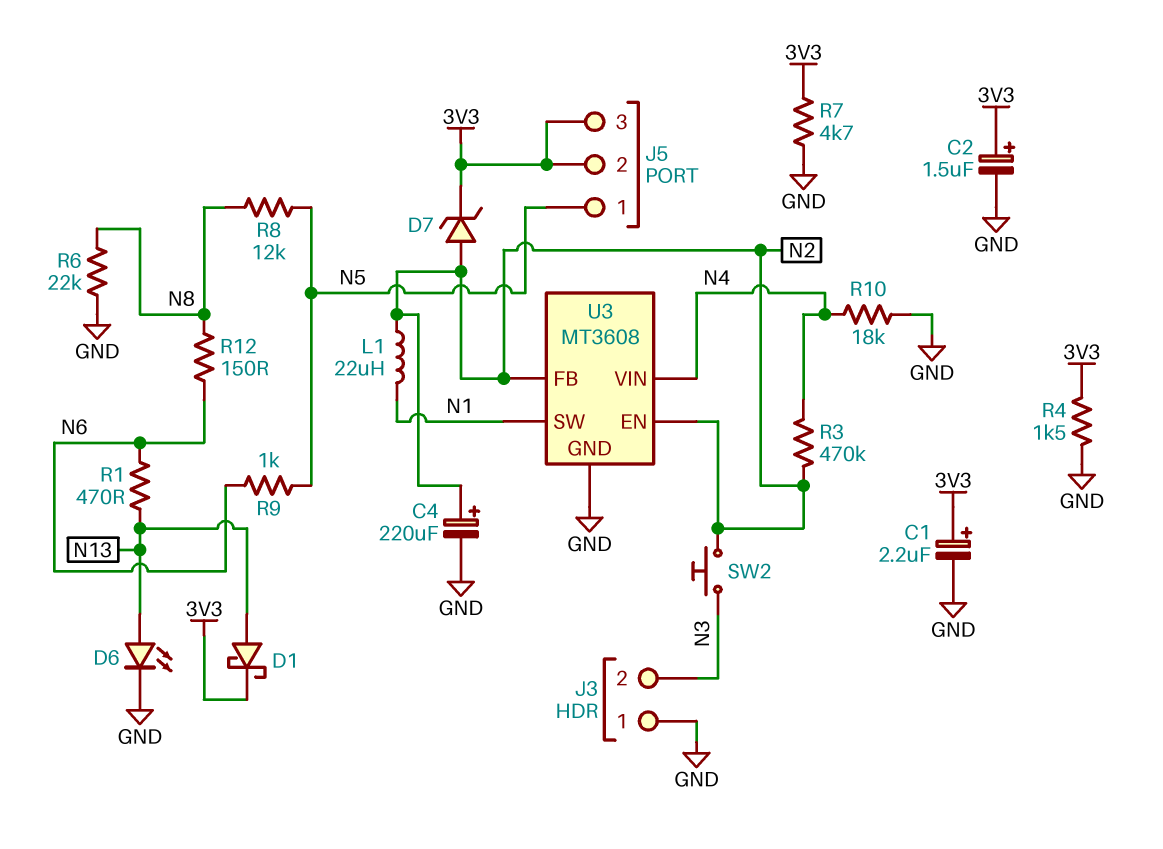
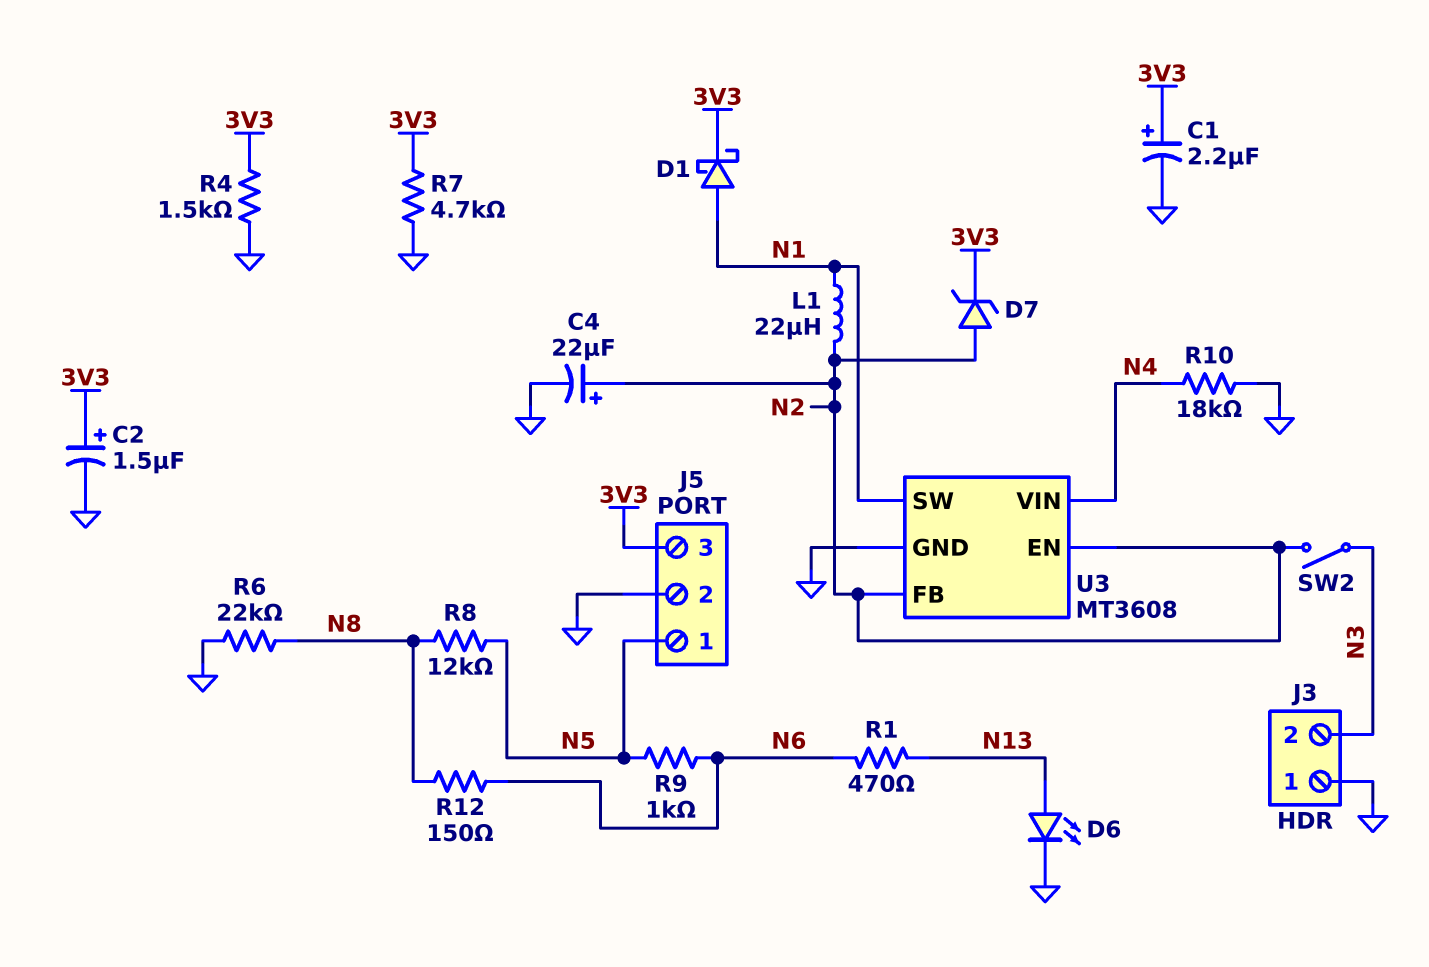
C4: 220uF (plus N2, minus GND) -> 22uF (plus N2, minus GND)
D1: schottky (A N13, K 3V3) -> schottky (A N1, K 3V3)
J5 pin 2: 3V3 -> GND
R3: 470k (N2, N4) -> none
SW2: button (N2, N3) -> switch (N2, N3)

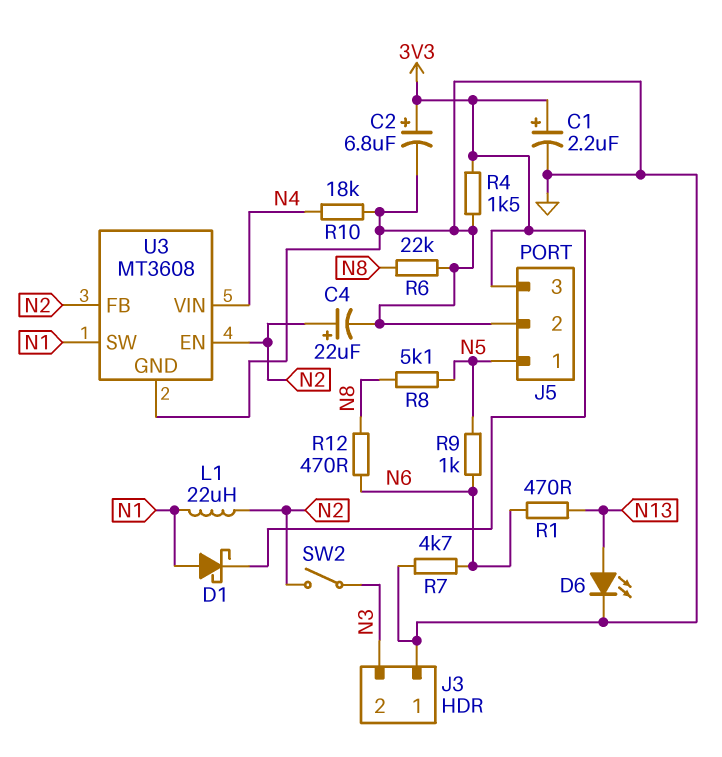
C2: 1.5uF (plus 3V3, minus GND) -> 6.8uF (plus 3V3, minus GND)
D7: zener (A N2, K 3V3) -> none
R7: 4.7k (3V3, GND) -> 4.7k (GND, N6)
R8: 12k (N5, N8) -> 5.1k (N5, N8)
R12: 150 (N6, N8) -> 470 (N6, N8)

